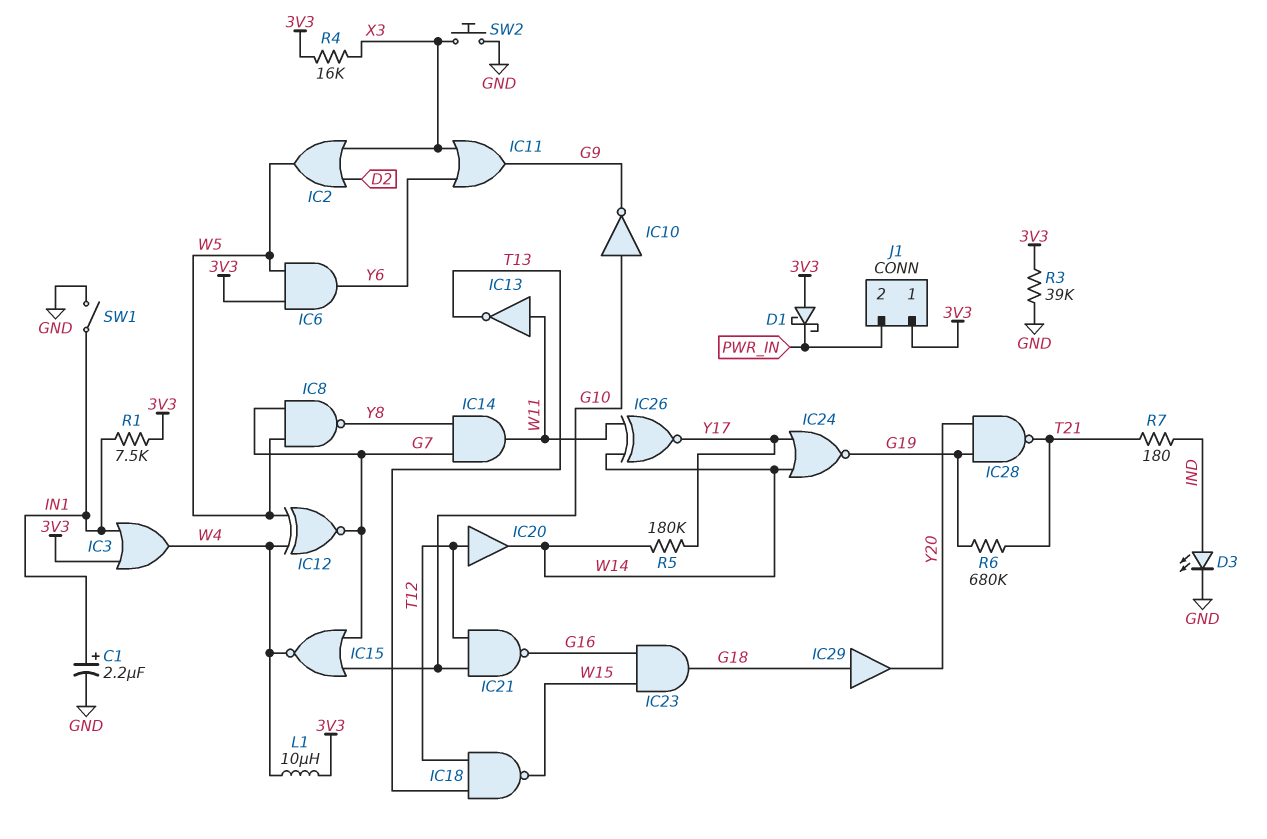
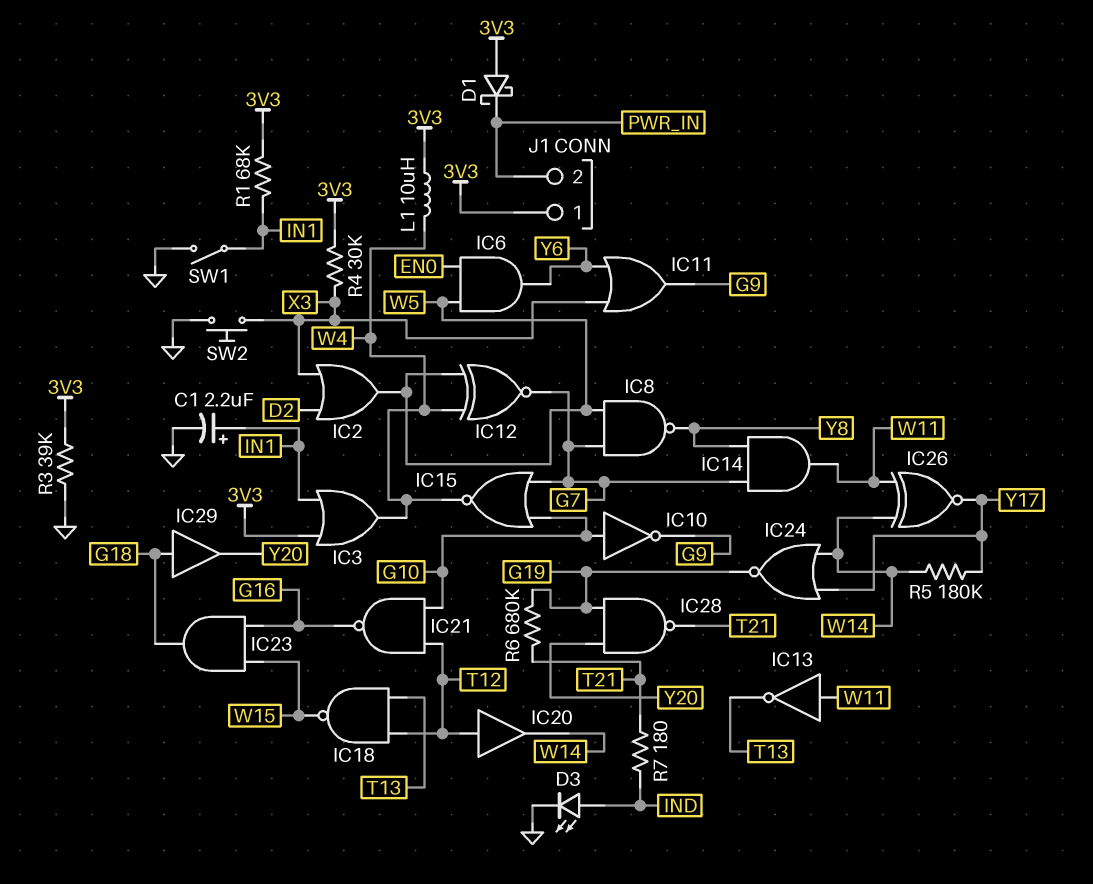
IC6: AND (in 3V3, in W5, out Y6) -> AND (in EN0, in W5, out Y6)
R1: 7.5k (3V3, IN1) -> 68k (3V3, IN1)
R4: 16k (3V3, X3) -> 30k (3V3, X3)

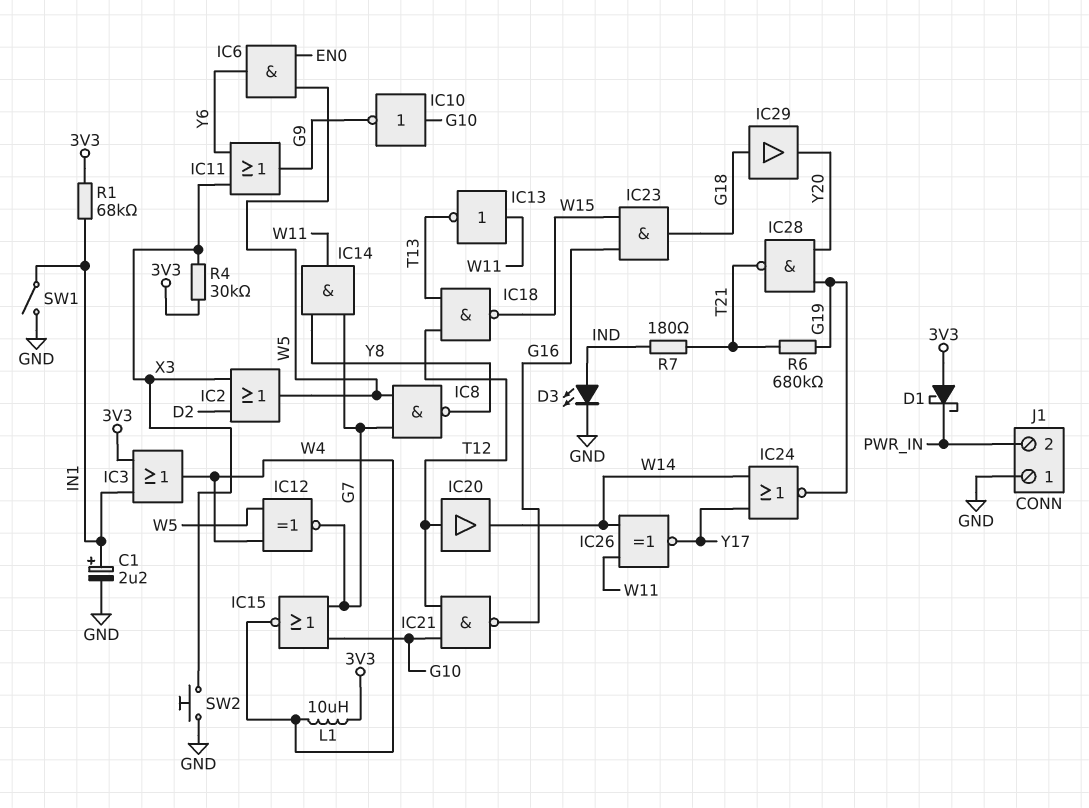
J1 pin 1: 3V3 -> GND
R3: 39k (3V3, GND) -> none
R5: 180k (W14, Y17) -> none

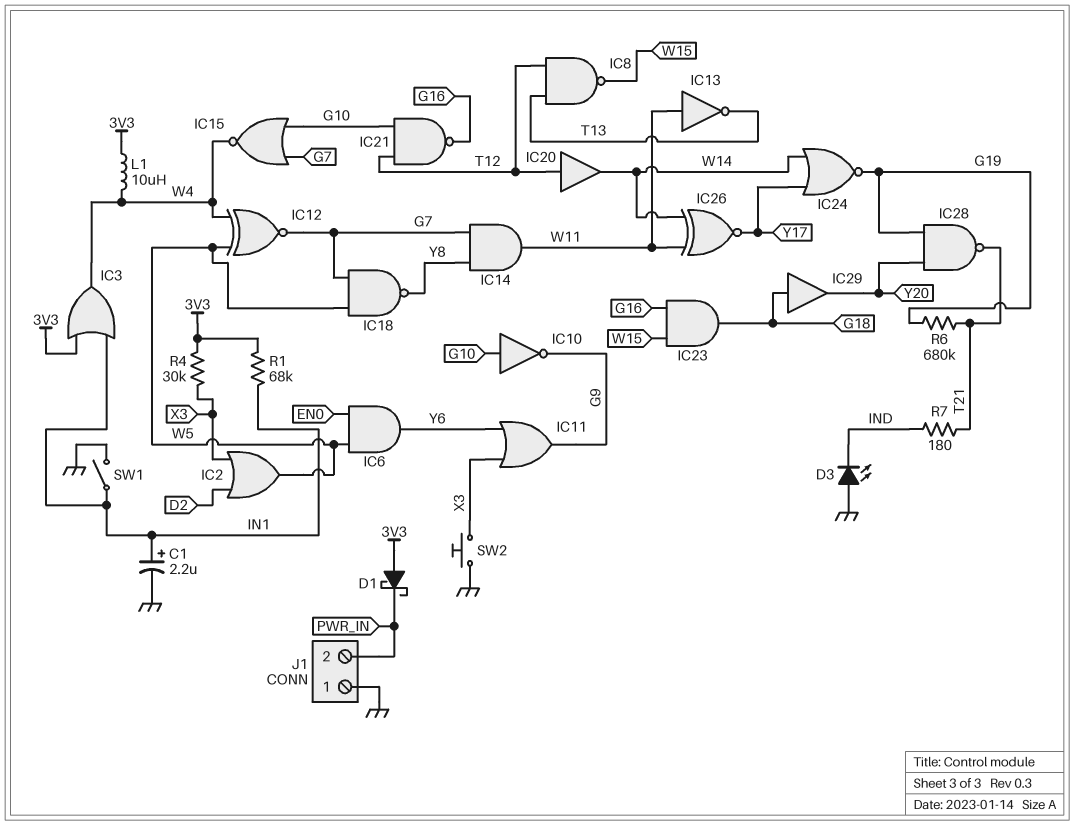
D3: LED (A IND, K GND) -> LED (A GND, K IND)
IC8: NAND (in G7, in W5, out Y8) -> NAND (in T12, in T13, out W15)
IC18: NAND (in T12, in T13, out W15) -> NAND (in G7, in W5, out Y8)

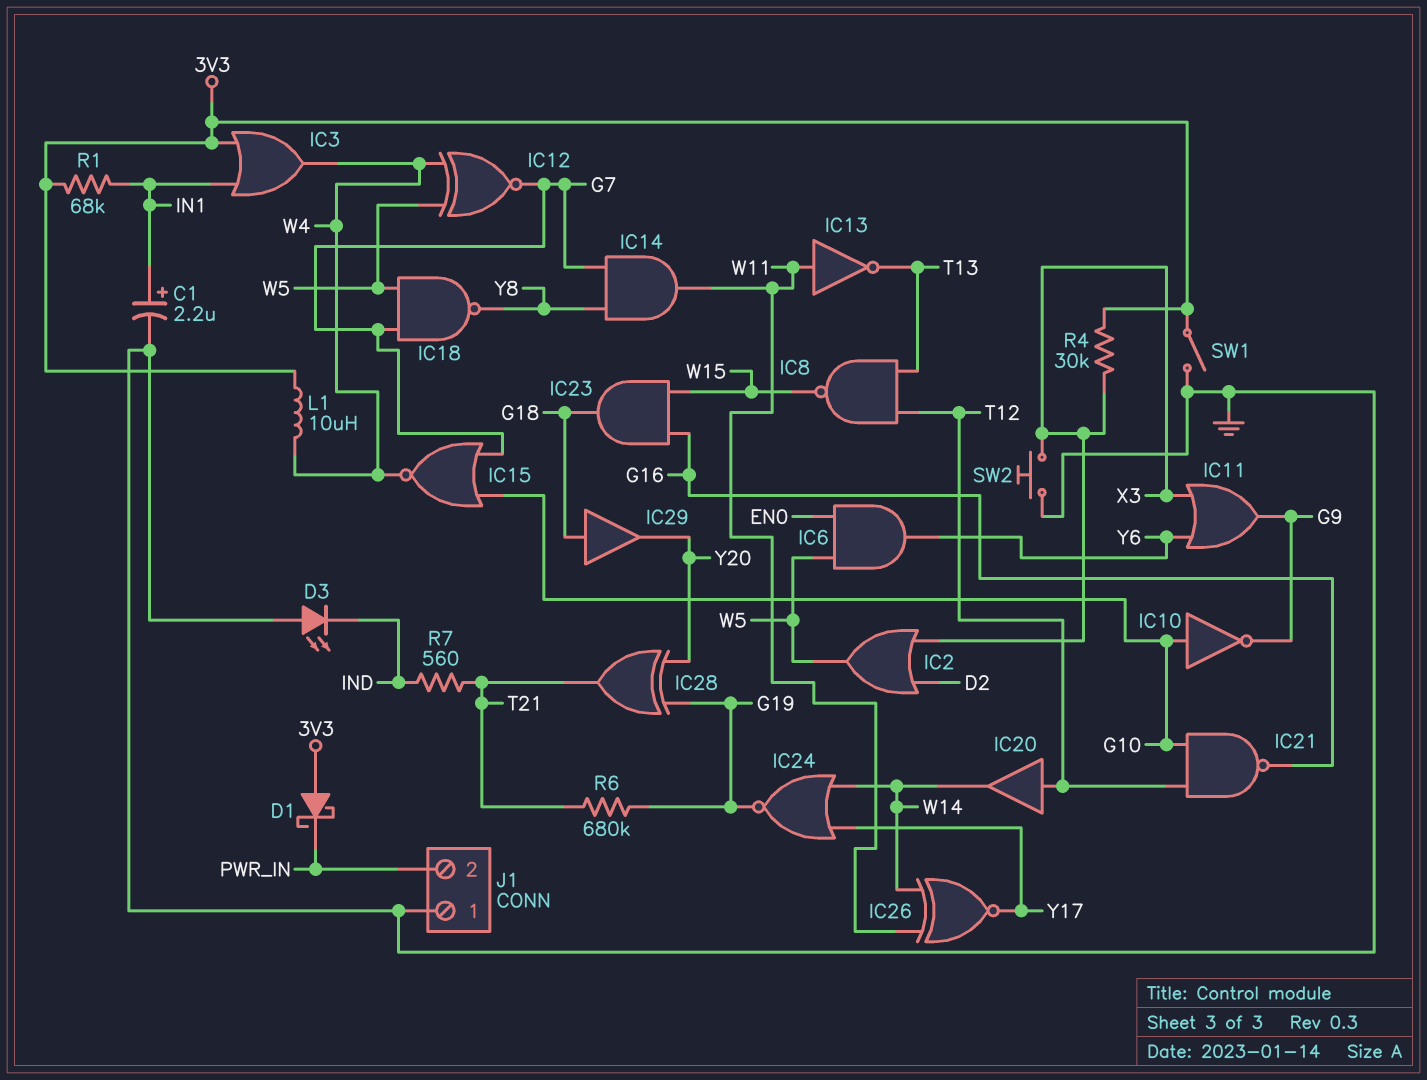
IC28: NAND (in G19, in Y20, out T21) -> XOR (in G19, in Y20, out T21)
R7: 180 (IND, T21) -> 560 (IND, T21)
SW1: switch (GND, IN1) -> switch (3V3, GND)

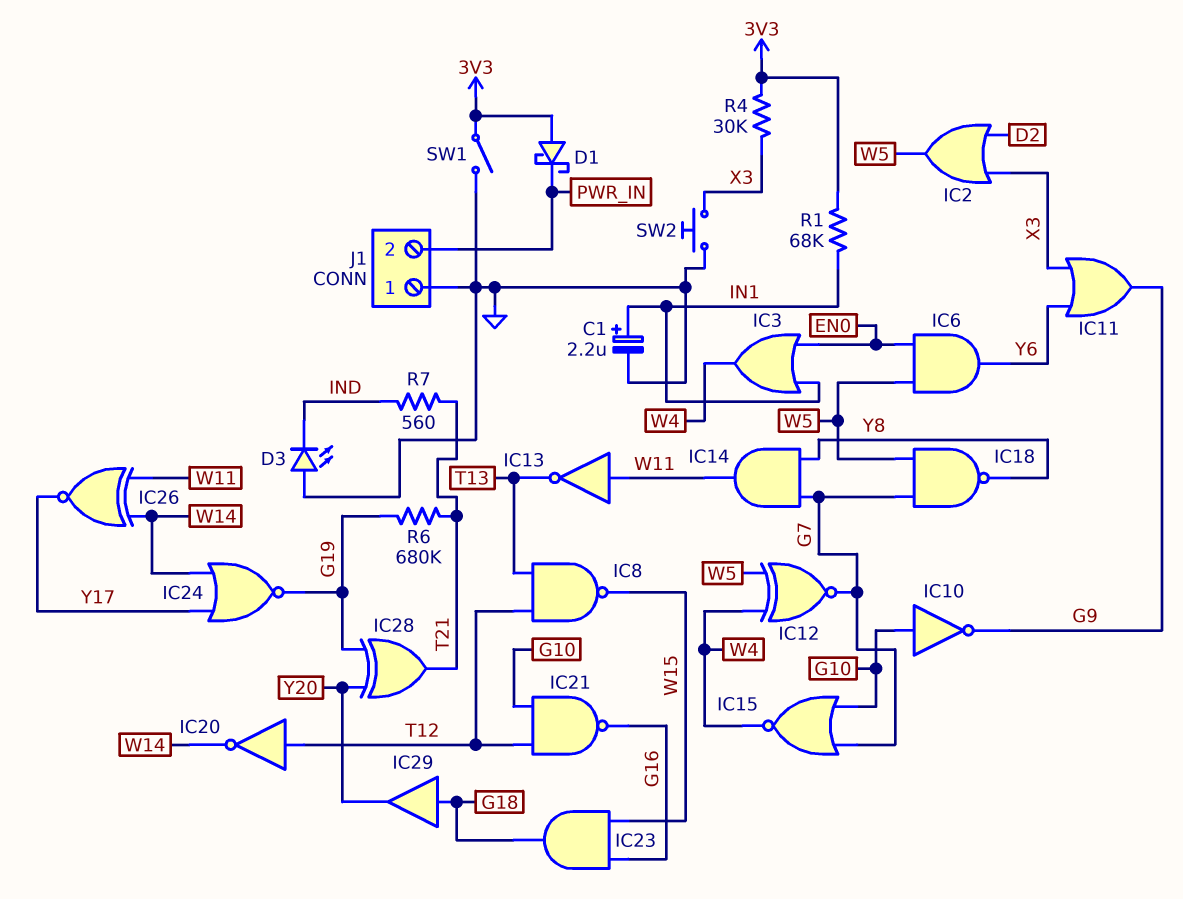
IC3: OR (in 3V3, in IN1, out W4) -> OR (in EN0, in IN1, out W4)
IC20: buffer (in T12, out W14) -> NOT (in T12, out W14)
L1: 10uH (3V3, W4) -> none

